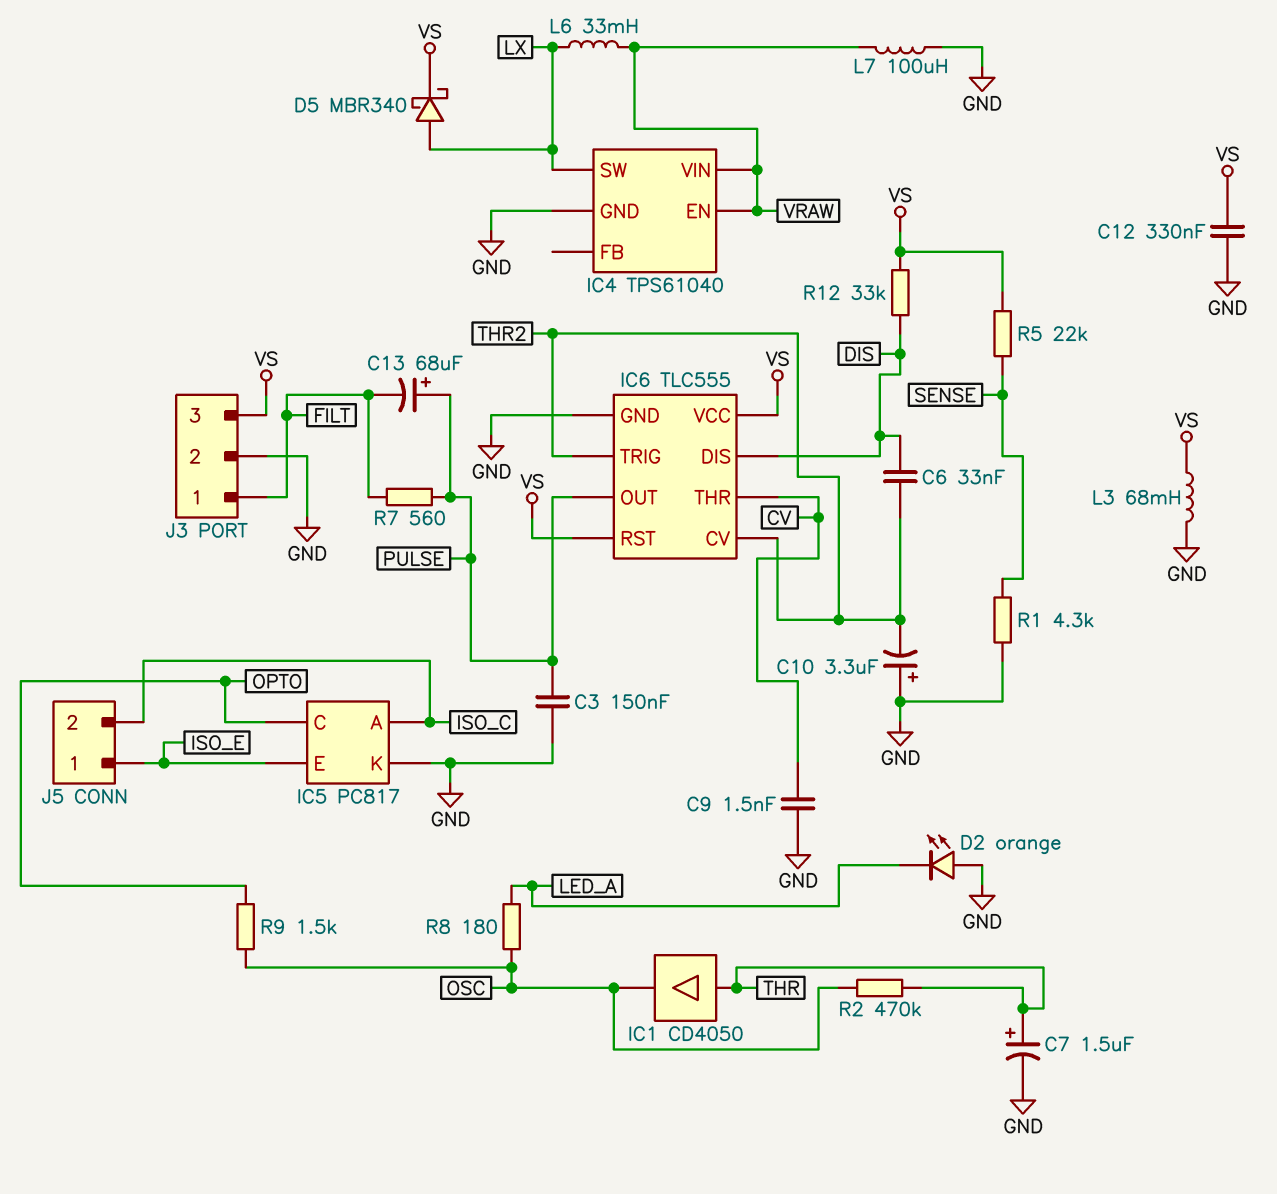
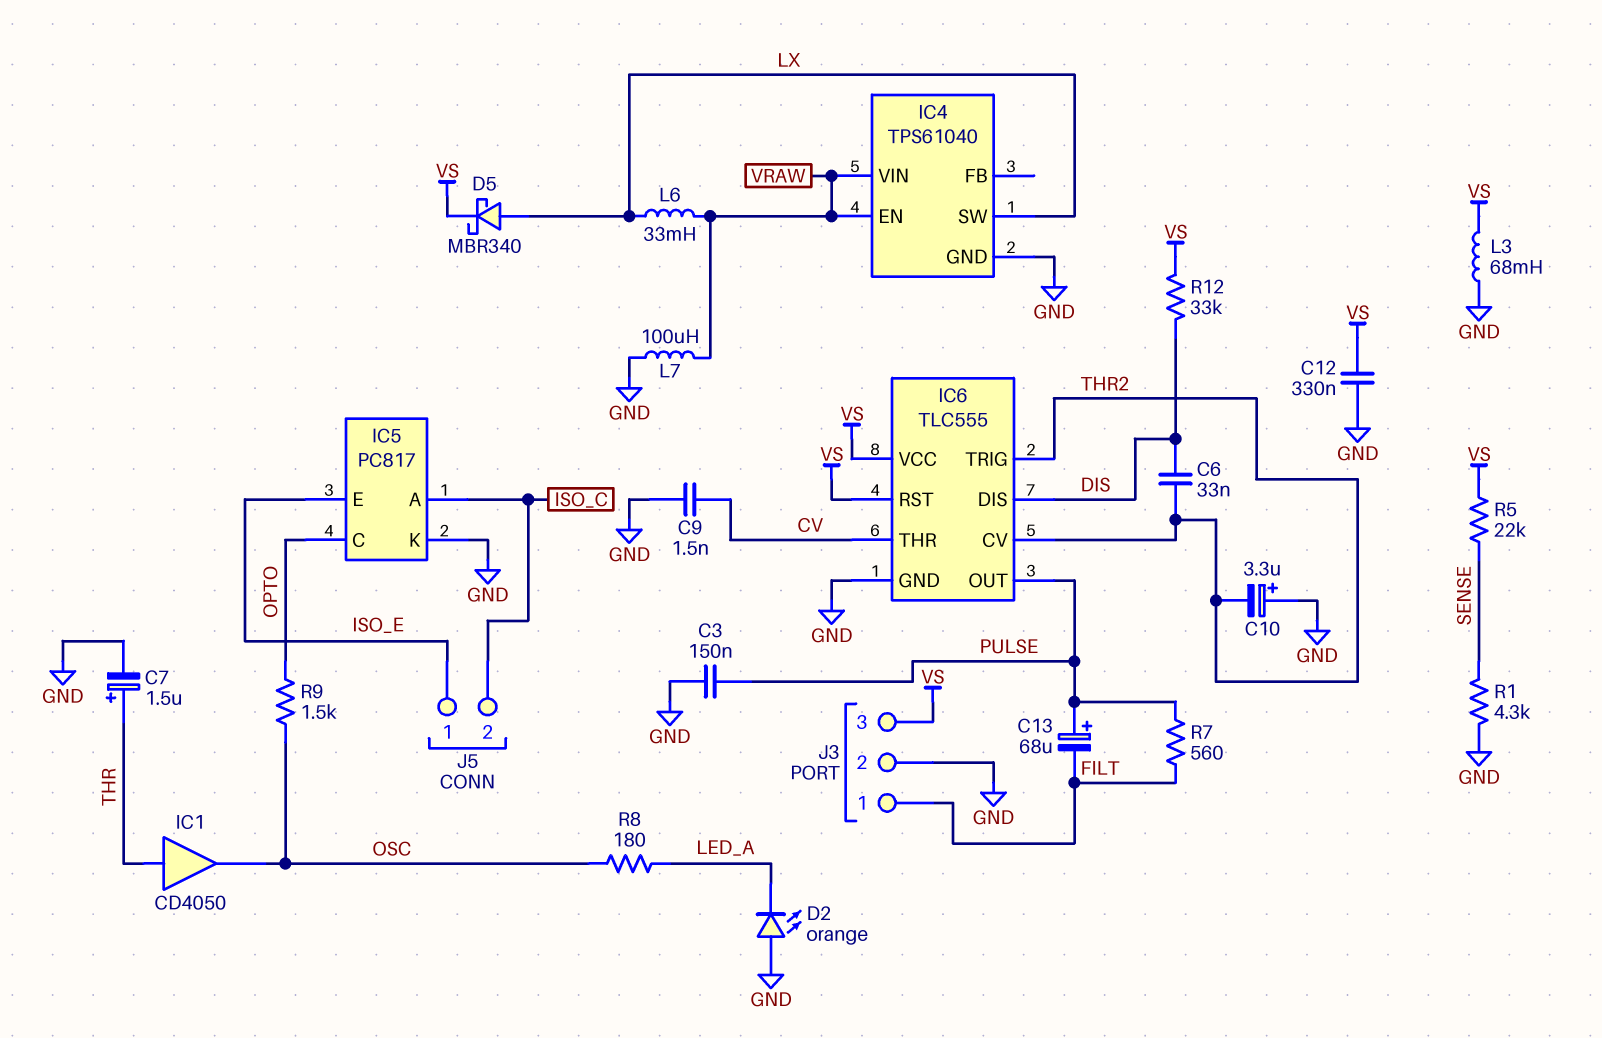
R2: 470k (OSC, THR) -> none

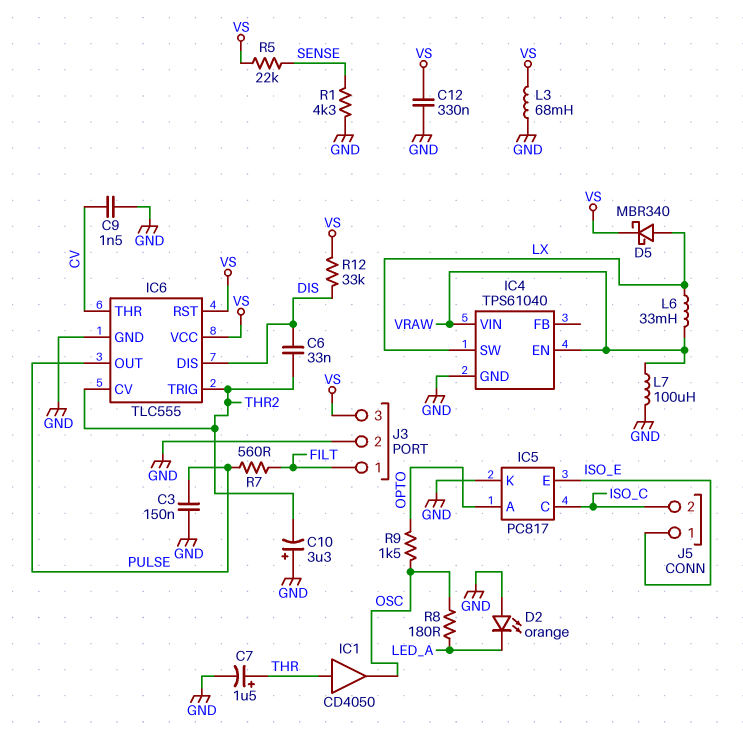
C13: 68uF (plus PULSE, minus FILT) -> none
IC5 pin A: ISO_C -> OPTO
IC5 pin C: OPTO -> ISO_C

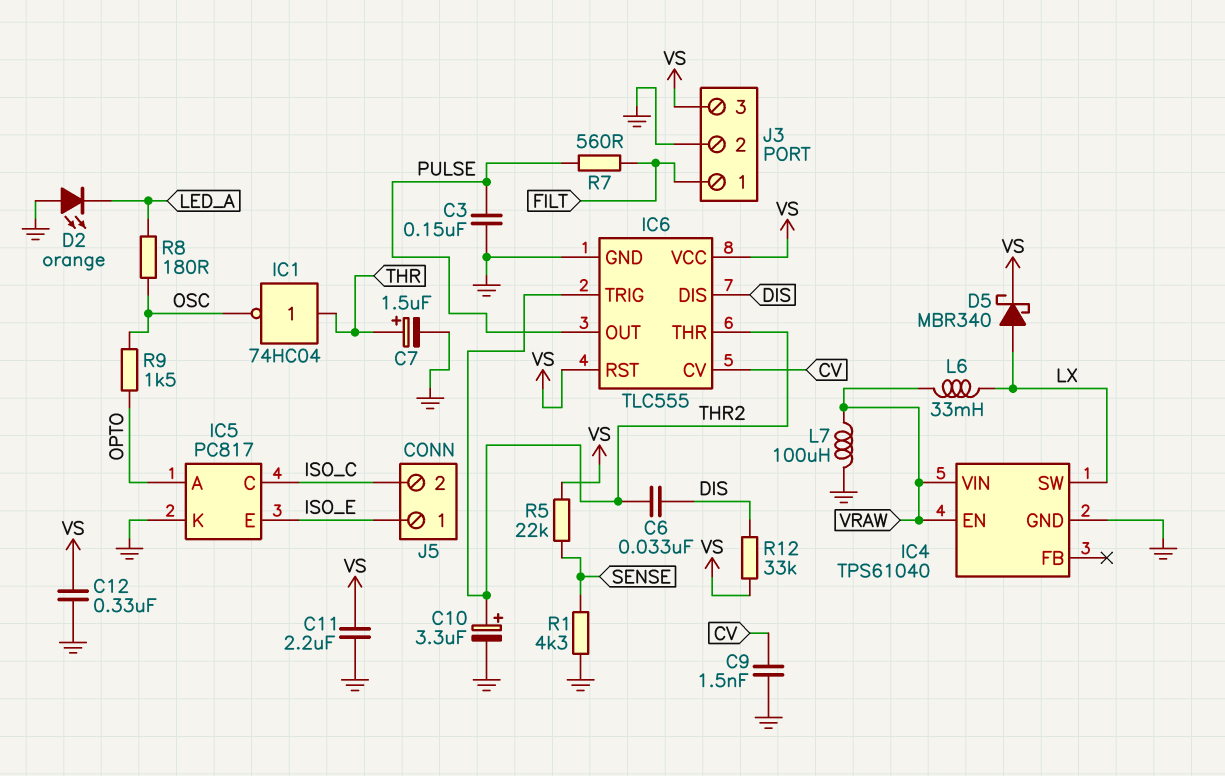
C10: 3.3uF (plus GND, minus THR2) -> 3.3uF (plus THR2, minus GND)
C11: none -> 2.2uF (GND, VS)
IC1: buffer CD4050 (in THR, out OSC) -> NOT 74HC04 (in THR, out OSC)
IC6 pin CV: THR2 -> CV
IC6 pin THR: CV -> THR2
L3: 68mH (GND, VS) -> none

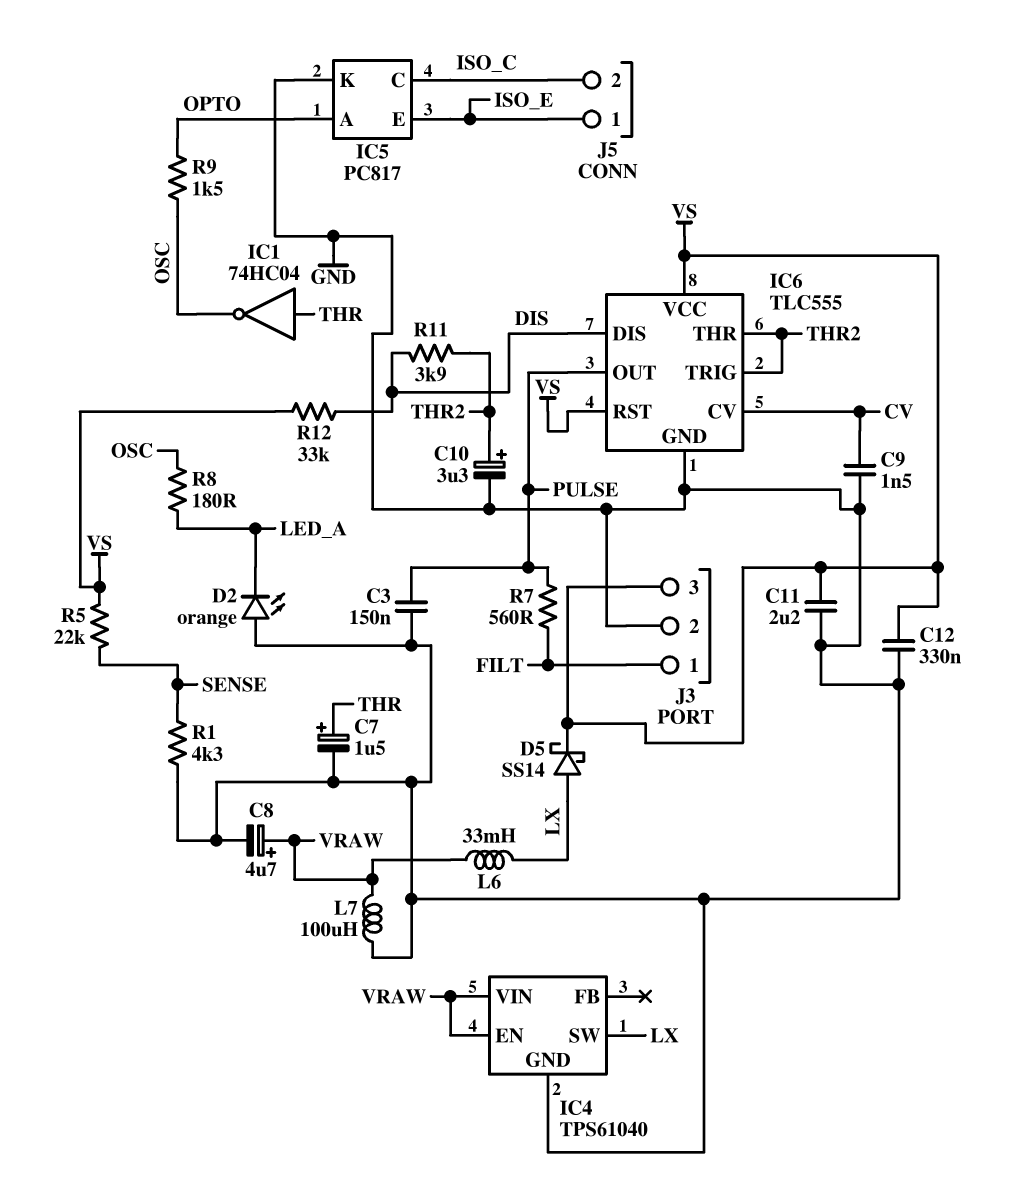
C6: 33nF (DIS, THR2) -> none
C8: none -> 4.7uF (plus VRAW, minus GND)
D5: schottky MBR340 (A LX, K VS) -> schottky SS14 (A LX, K VS)
R11: none -> 3.9k (DIS, THR2)

